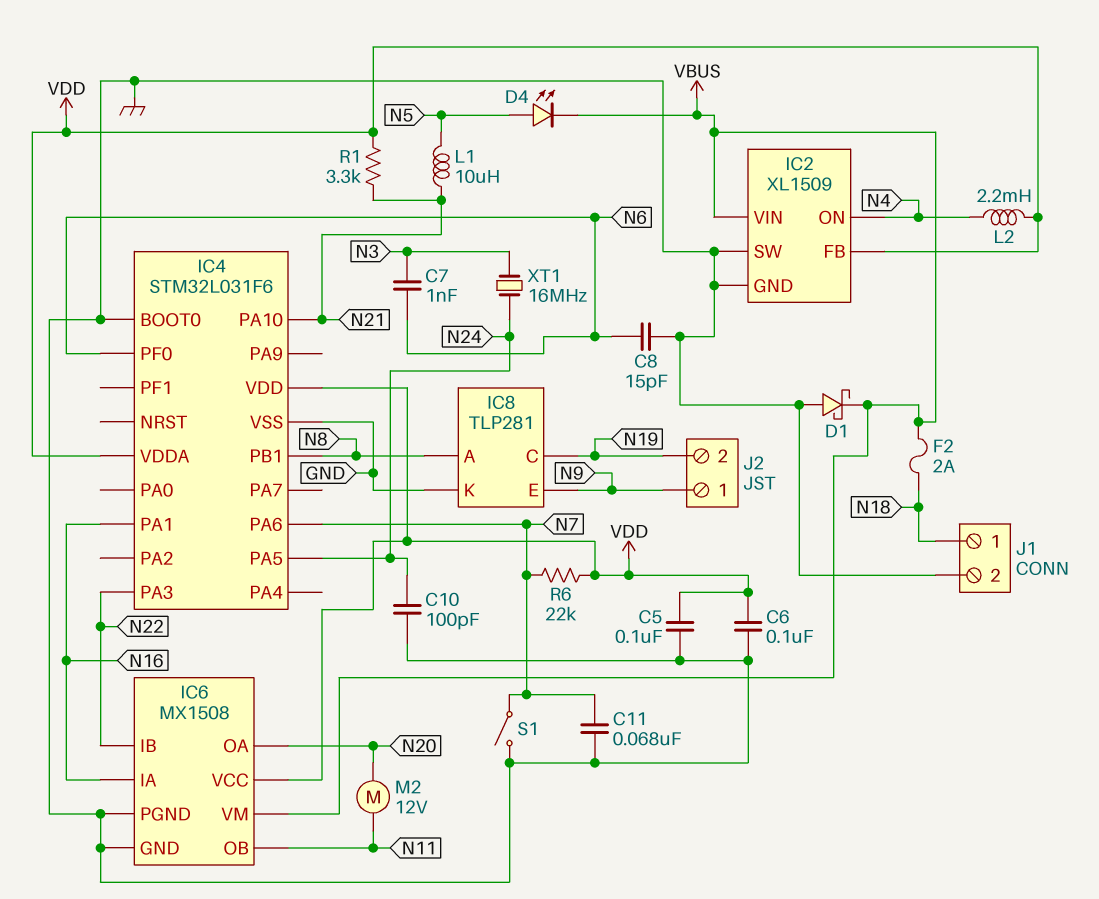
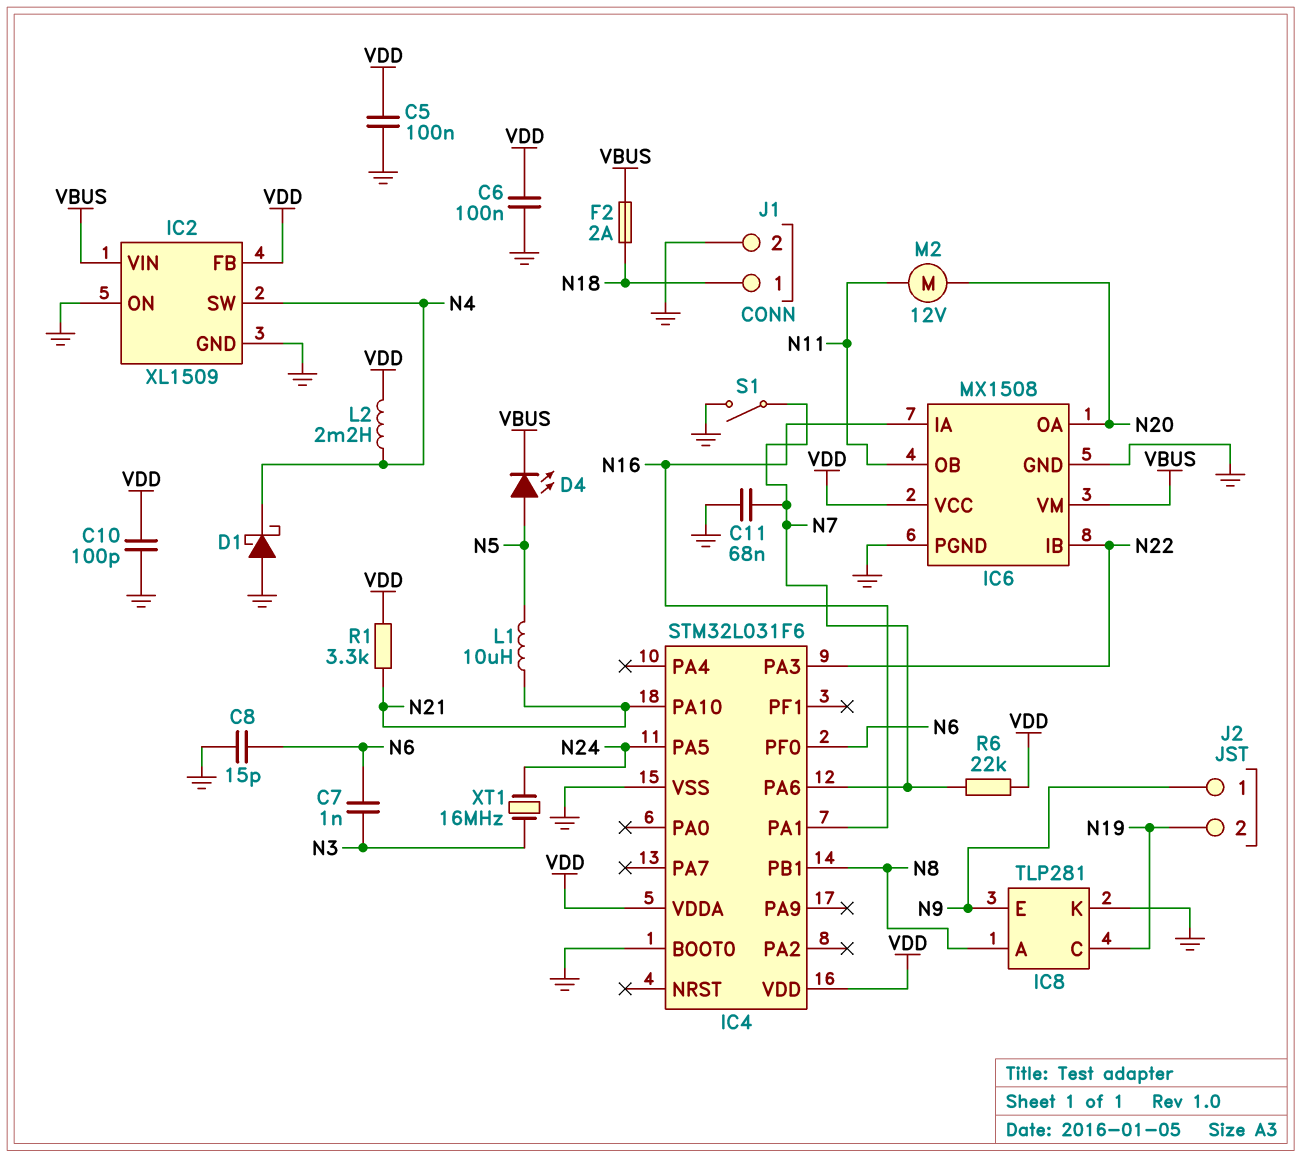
C10: 100pF (GND, N24) -> 100pF (GND, VDD)
D1: schottky (A GND, K VBUS) -> schottky (A GND, K N4)
IC2 pin ON: N4 -> GND
IC2 pin SW: GND -> N4

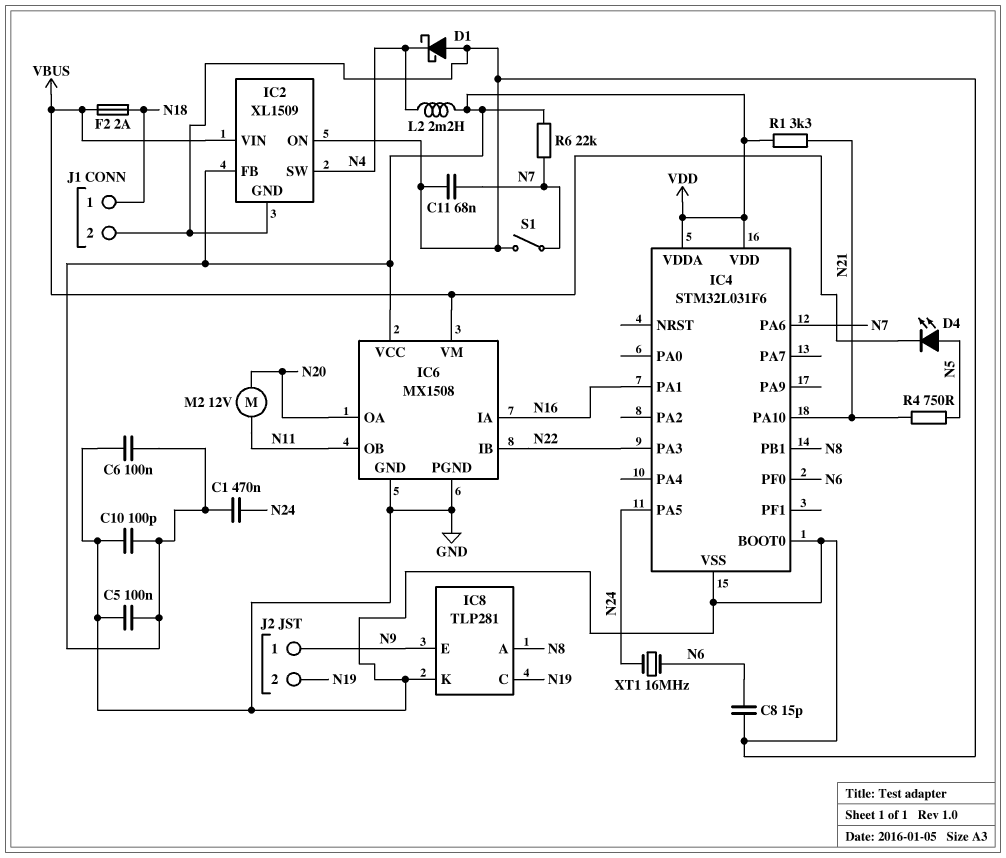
C1: none -> 470nF (N24, VDD)
C7: 1nF (N3, N6) -> none
L1: 10uH (N5, N21) -> none
R4: none -> 750 (N5, N21)
XT1: 16MHz (N3, N24) -> 16MHz (N6, N24)

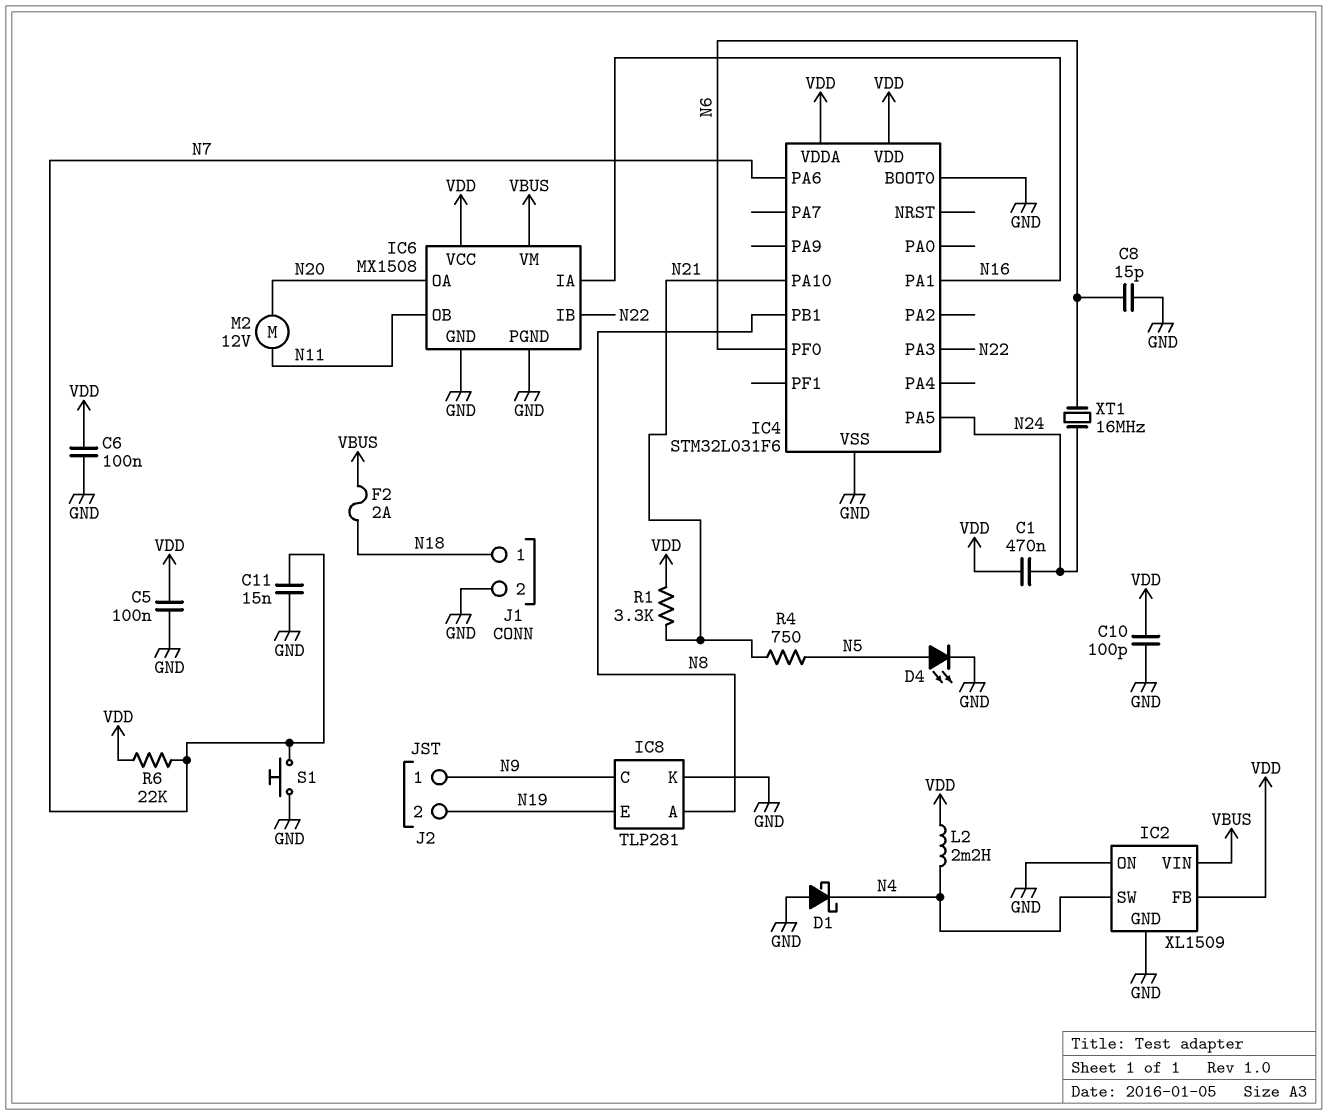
C11: 68nF (GND, N7) -> 15nF (GND, N7)
D4: LED (A N5, K VBUS) -> LED (A N5, K GND)
IC8 pin C: N19 -> N9
IC8 pin E: N9 -> N19
S1: switch (GND, N7) -> button (GND, N7)

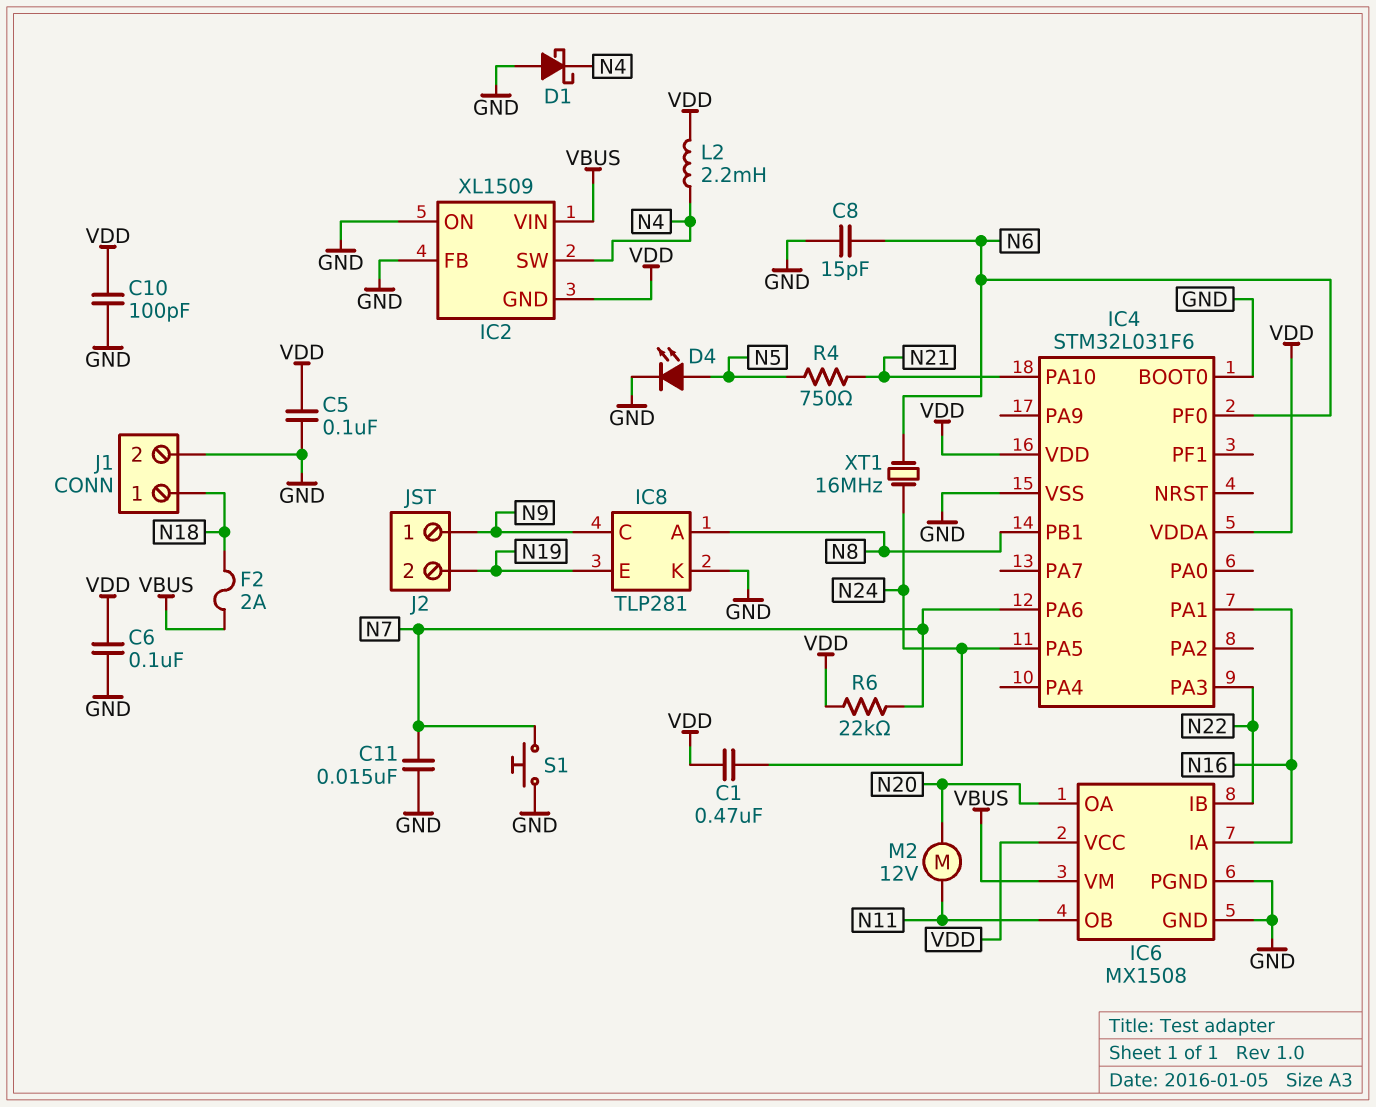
IC2 pin FB: VDD -> GND
IC2 pin GND: GND -> VDD
R1: 3.3k (N21, VDD) -> none

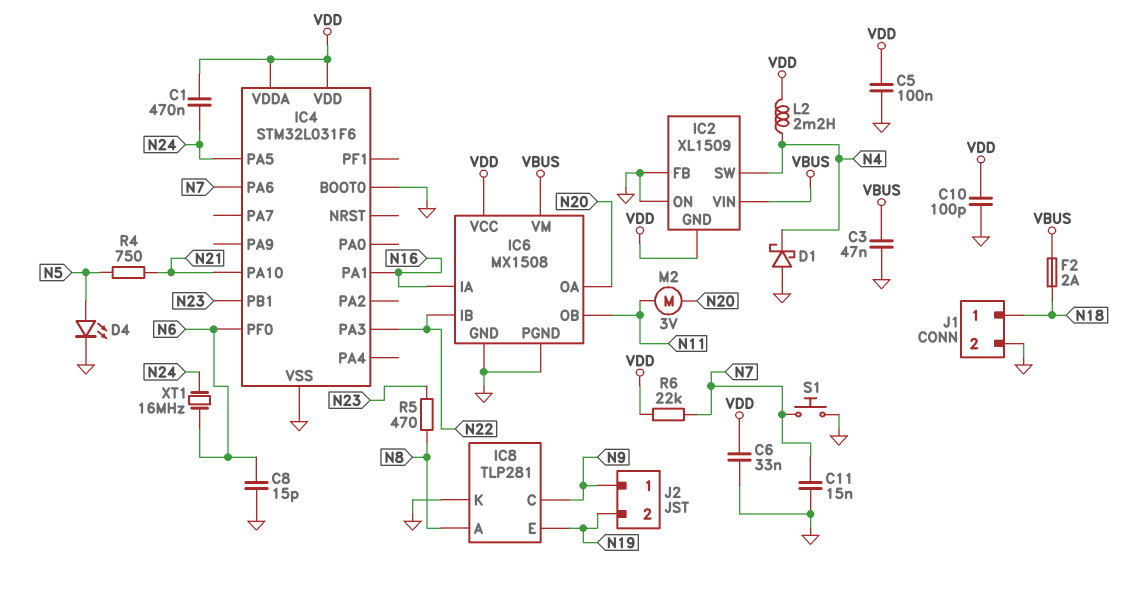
C3: none -> 47nF (GND, VBUS)
C6: 100nF (GND, VDD) -> 33nF (GND, VDD)
IC4 pin PB1: N8 -> N23
M2: motor 12V (N11, N20) -> motor 3V (N11, N20)
R5: none -> 470 (N8, N23)

